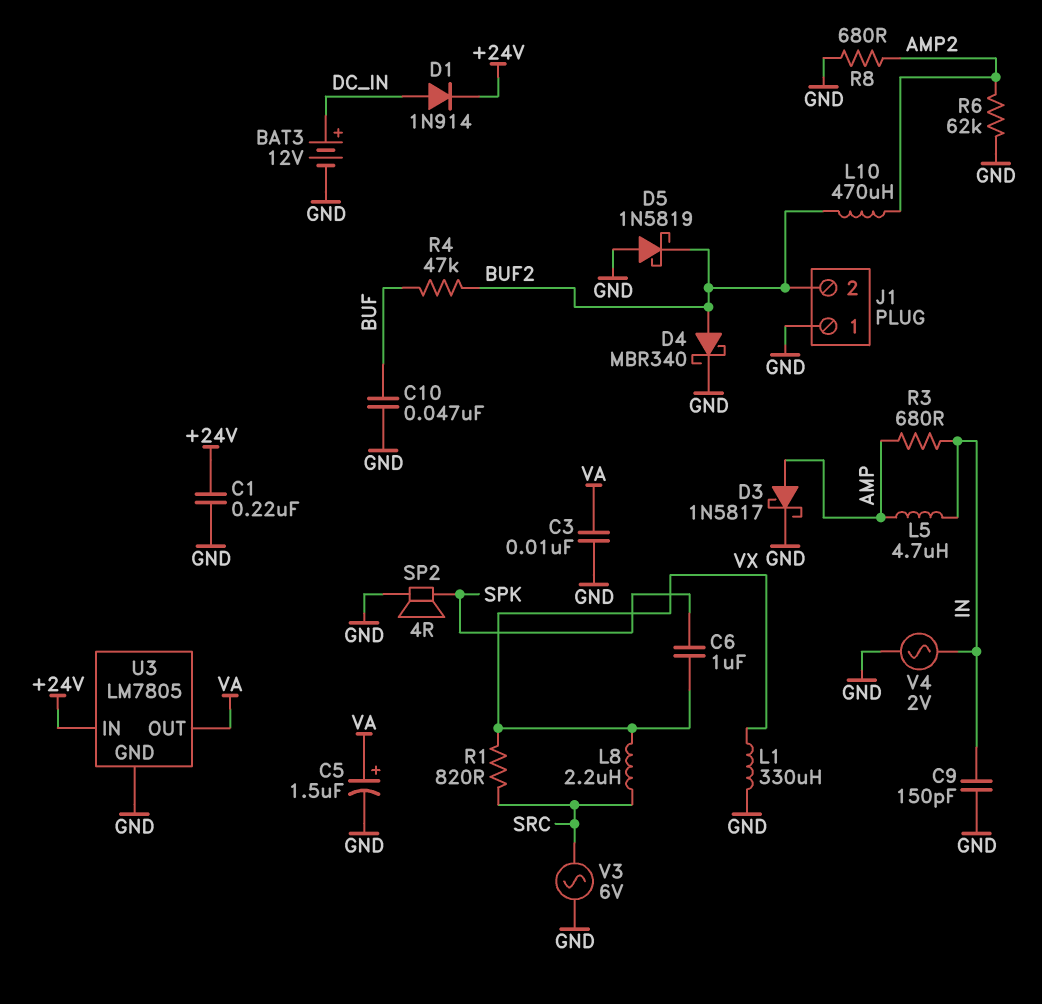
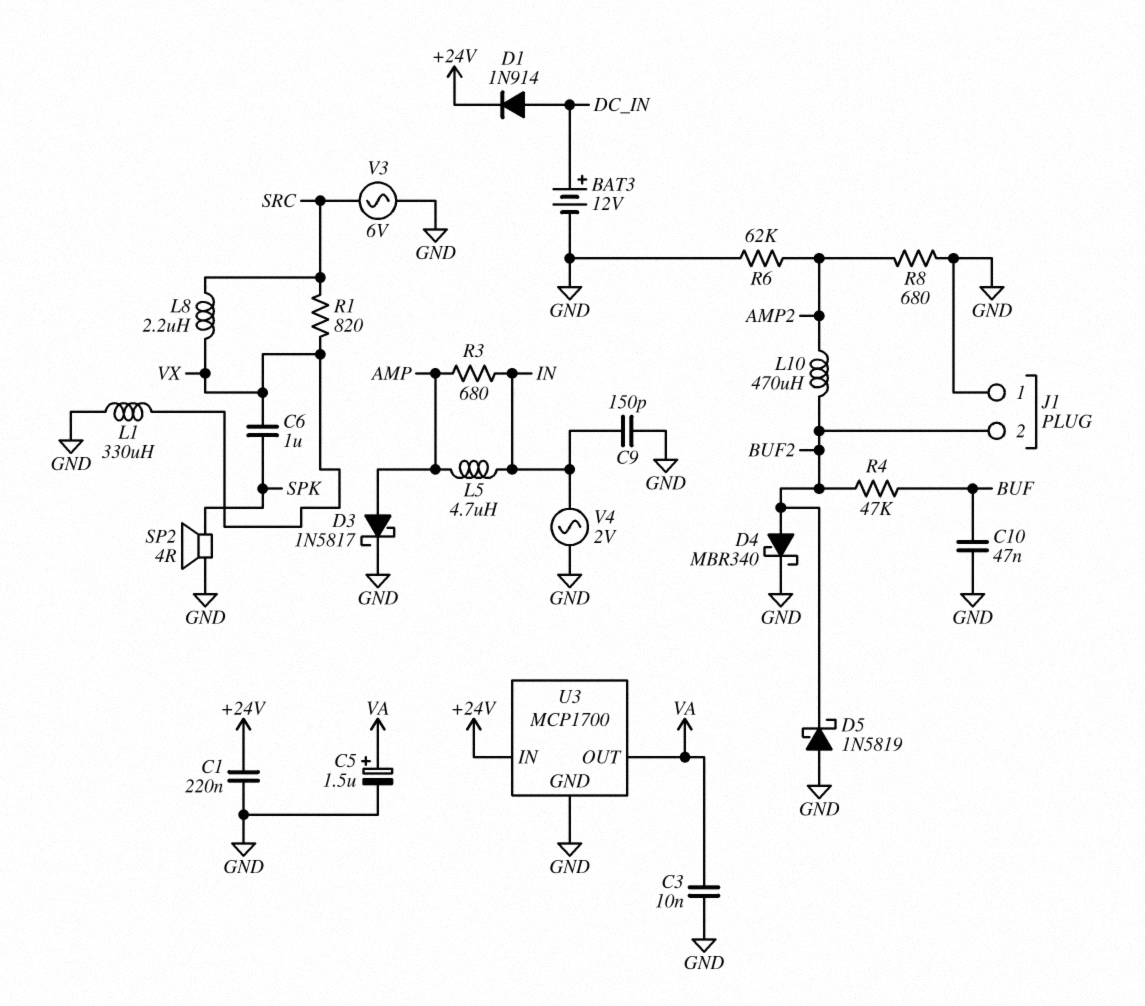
U3: LM7805 -> MCP1700

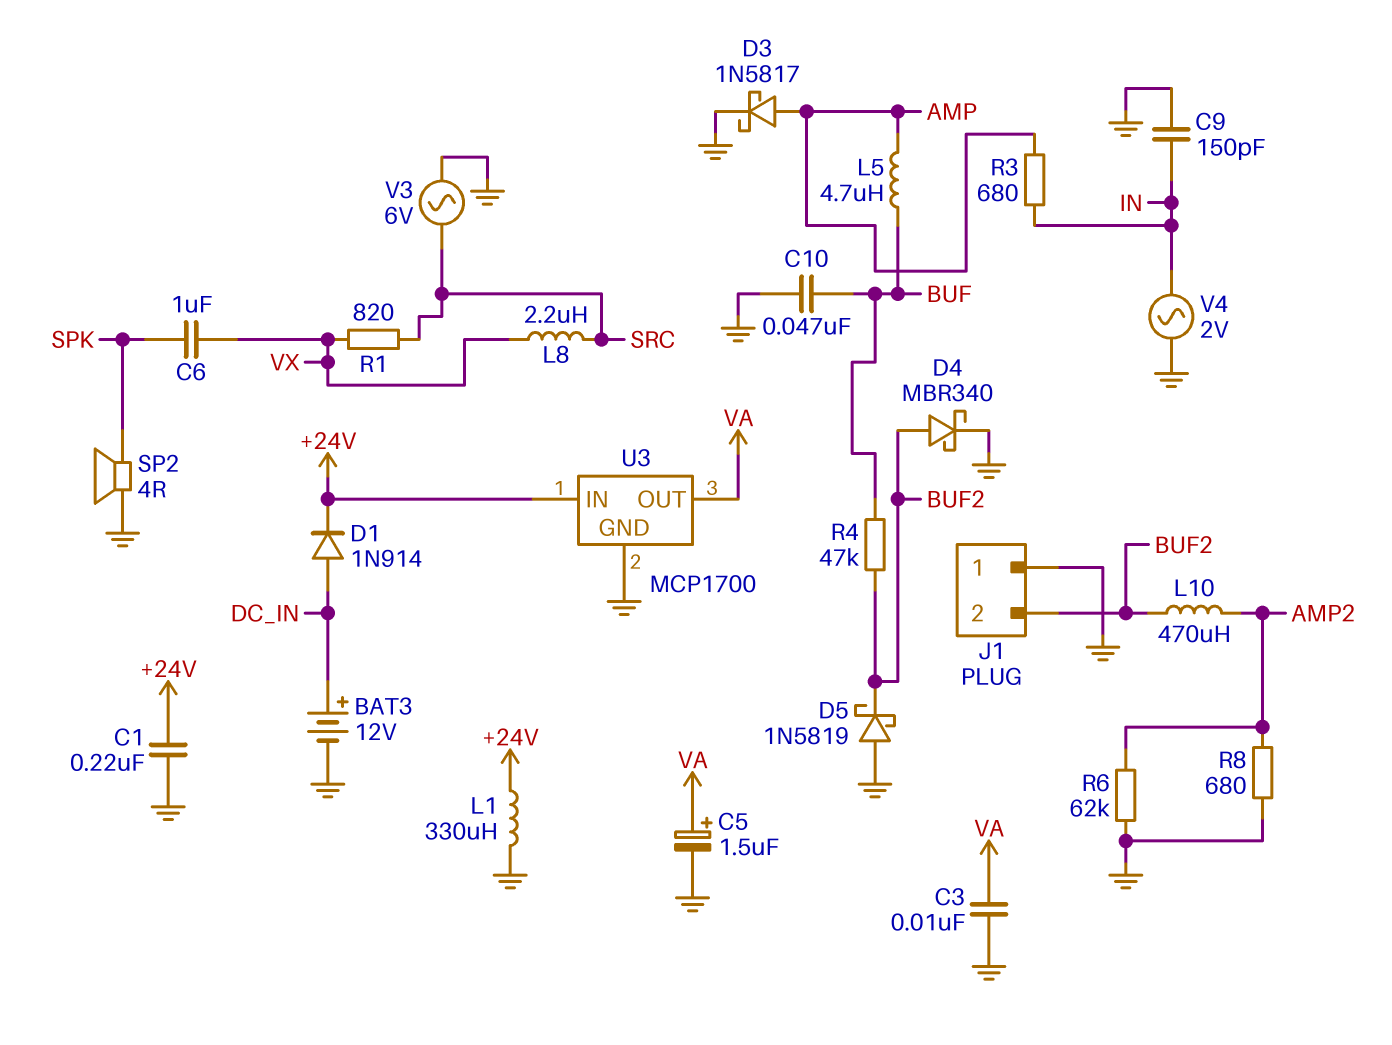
L1: 330uH (GND, VX) -> 330uH (+24V, GND)
L5: 4.7uH (AMP, IN) -> 4.7uH (AMP, BUF)

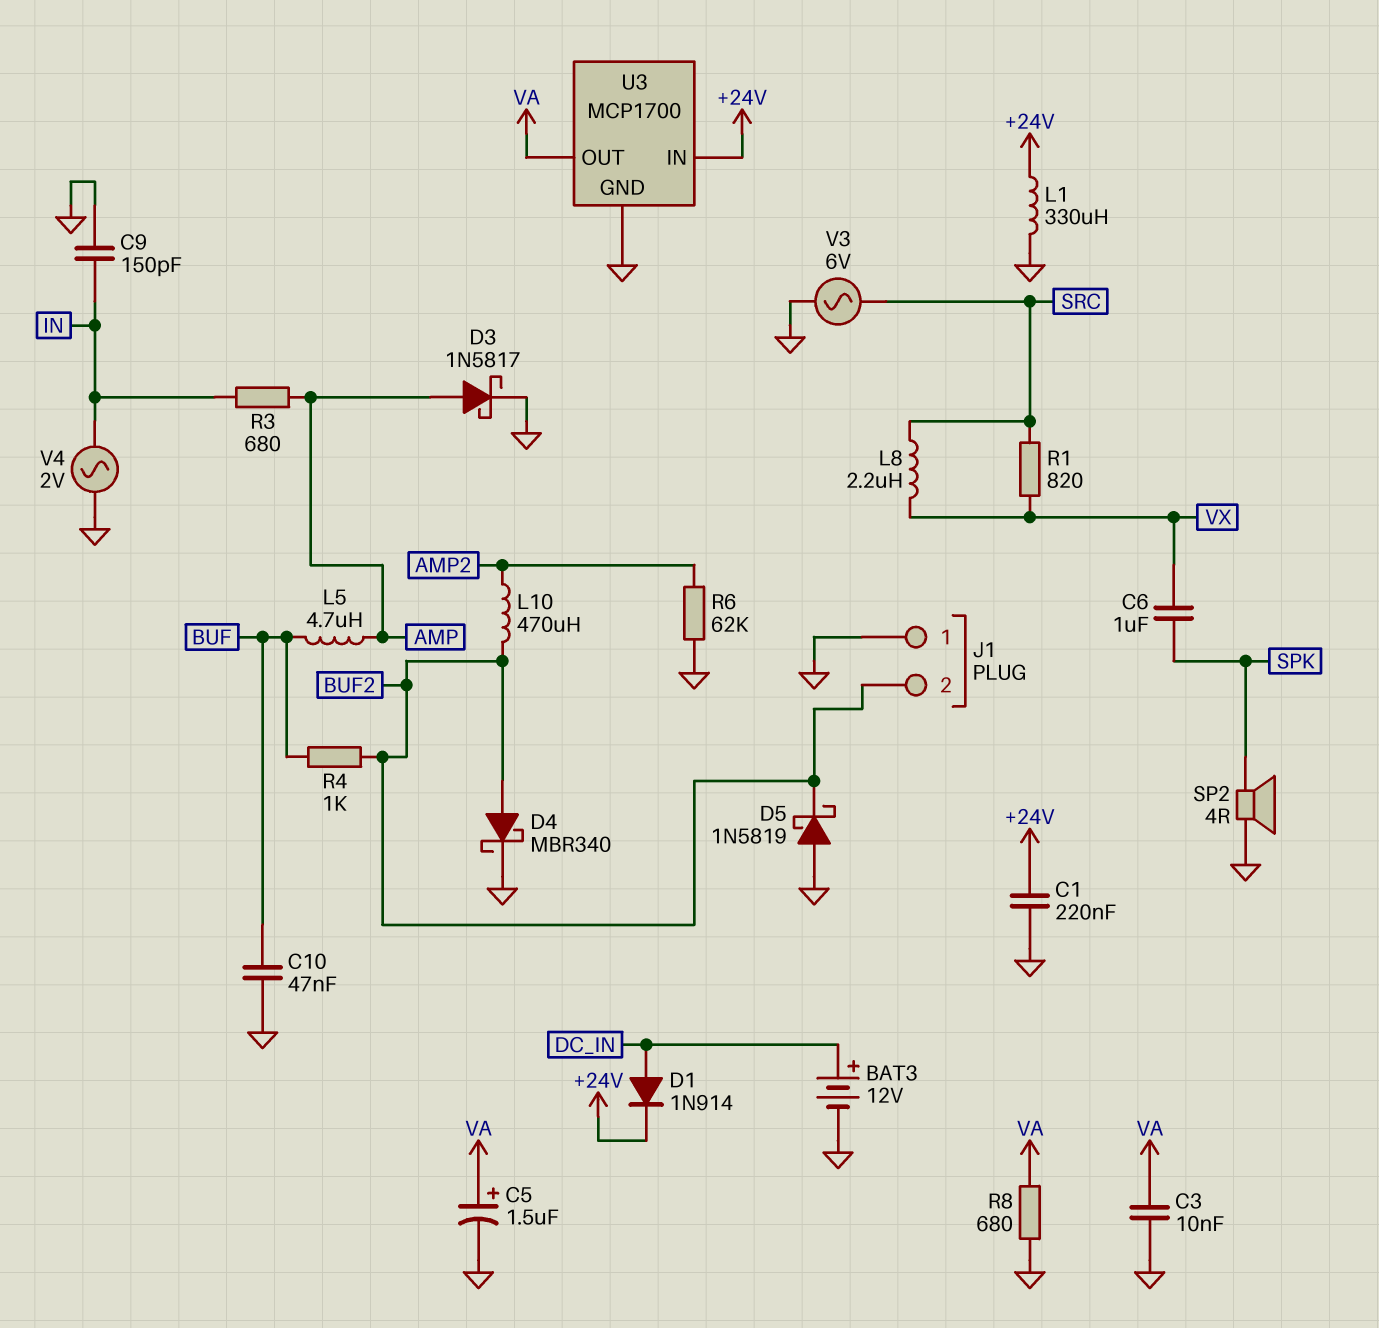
R4: 47k (BUF, BUF2) -> 1k (BUF, BUF2)
R8: 680 (AMP2, GND) -> 680 (GND, VA)

